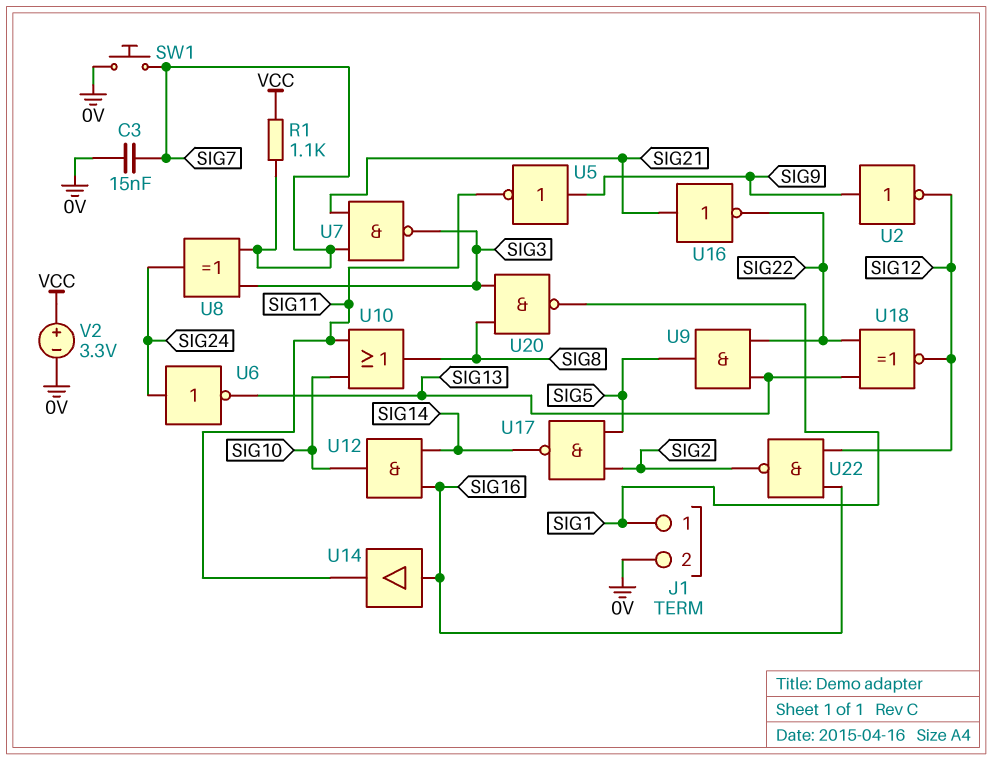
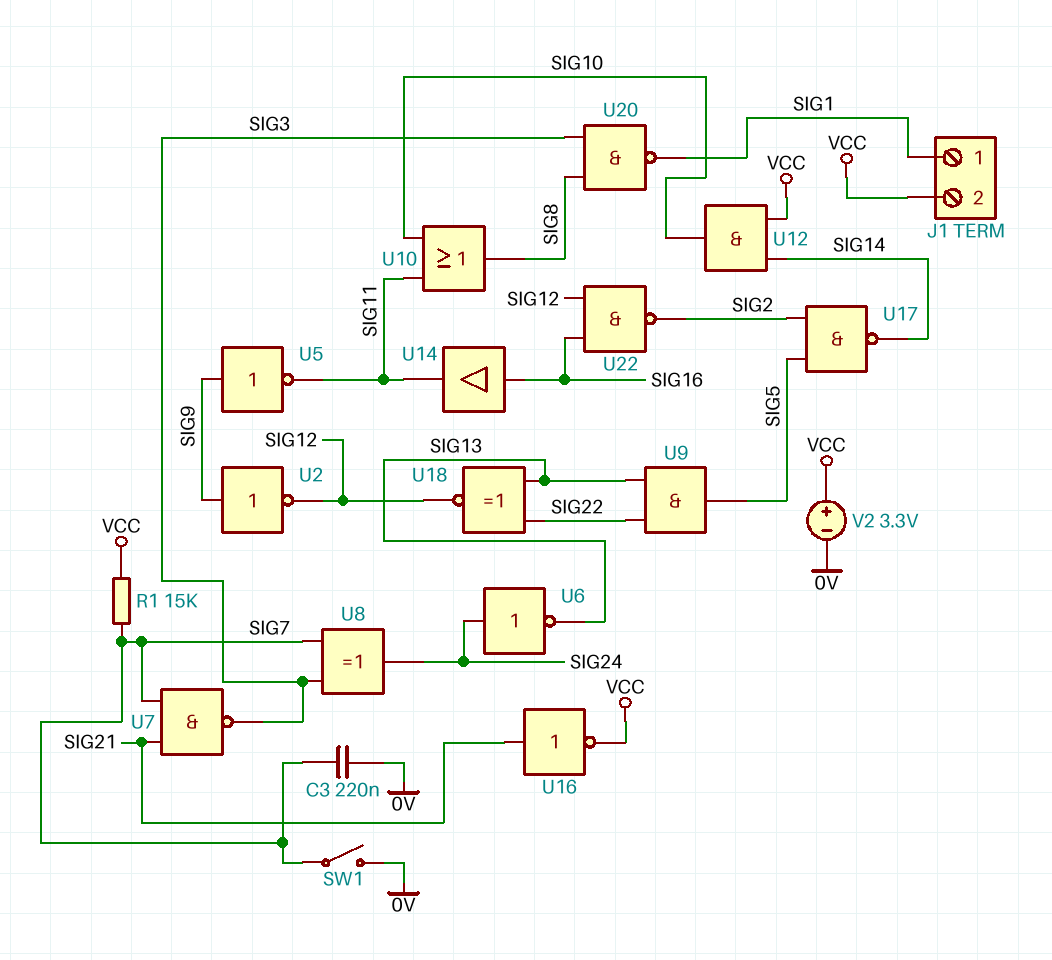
C3: 15nF (0V, SIG7) -> 220nF (0V, SIG7)
J1 pin 2: 0V -> VCC
R1: 1.1k (SIG7, VCC) -> 15k (SIG7, VCC)
SW1: button (0V, SIG7) -> switch (0V, SIG7)
U12: AND (in SIG14, in SIG16, out SIG10) -> AND (in SIG14, in VCC, out SIG10)
U16: NOT (in SIG21, out SIG22) -> NOT (in SIG21, out VCC)

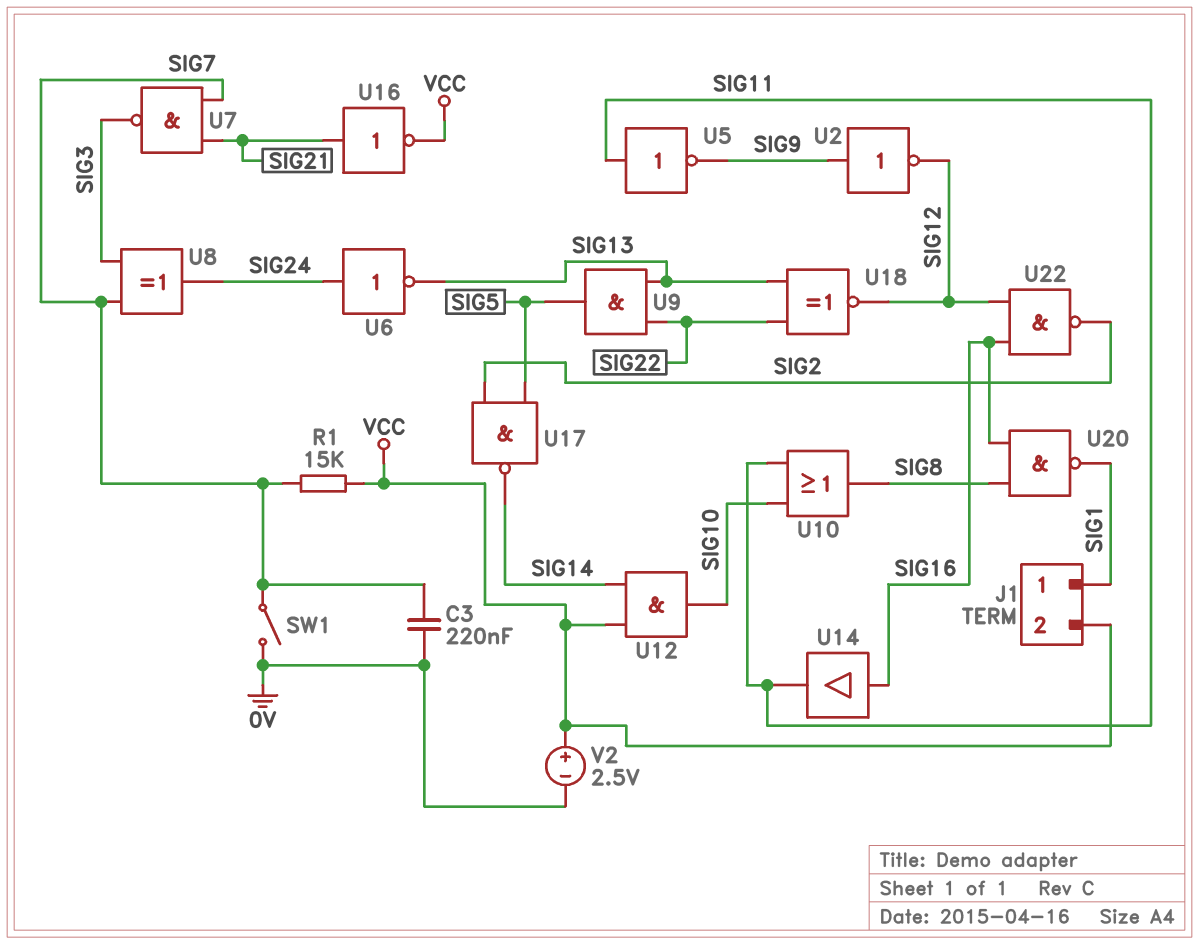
U5: NOT (in SIG9, out SIG11) -> NOT (in SIG11, out SIG9)
U20: NAND (in SIG3, in SIG8, out SIG1) -> NAND (in SIG8, in SIG16, out SIG1)
V2: 3.3V (plus VCC, minus 0V) -> 2.5V (plus VCC, minus 0V)

